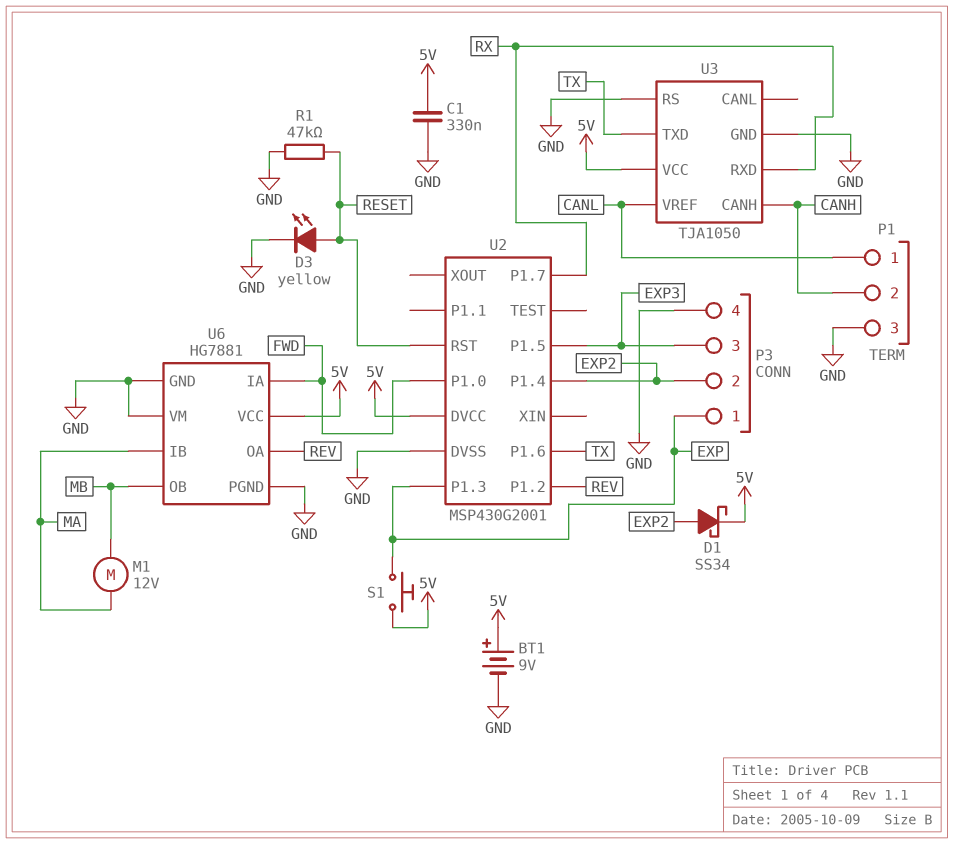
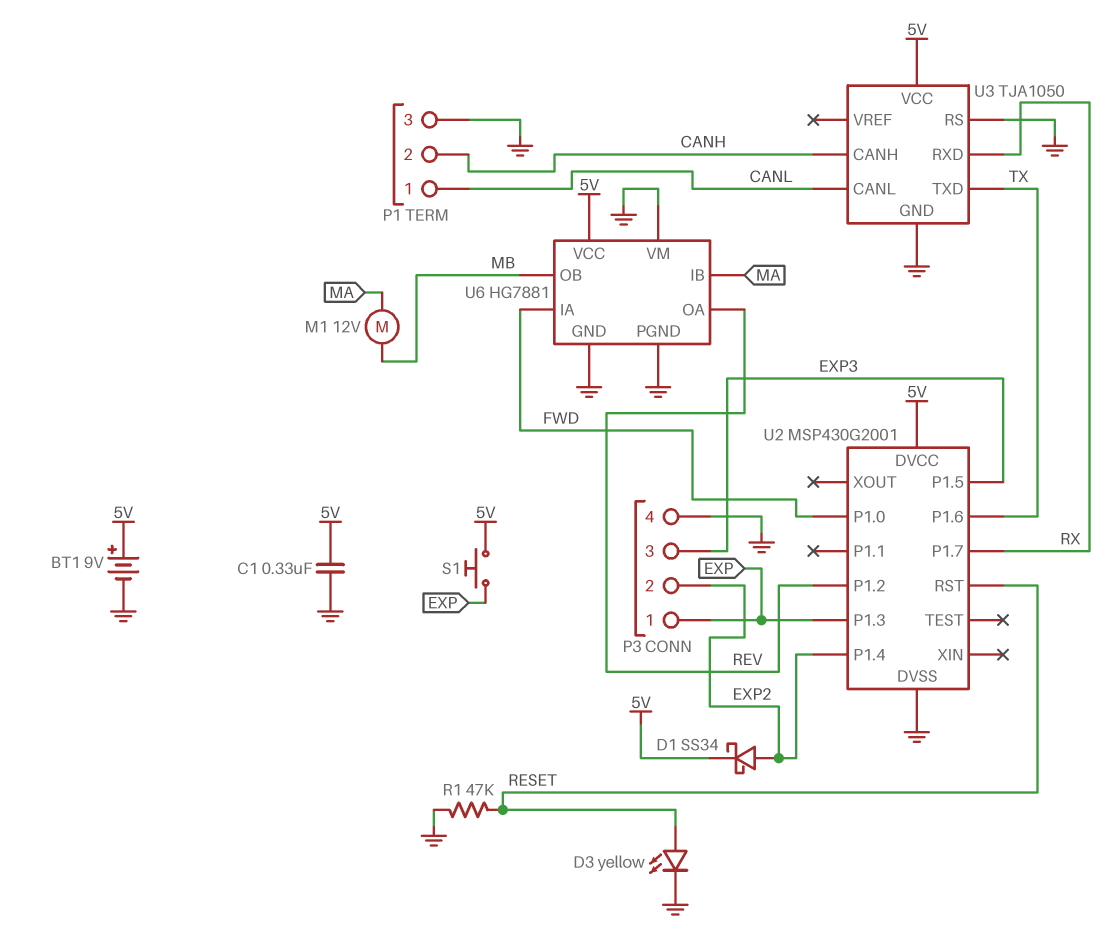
U3 pin CANL: none -> CANL
U3 pin VREF: CANL -> none

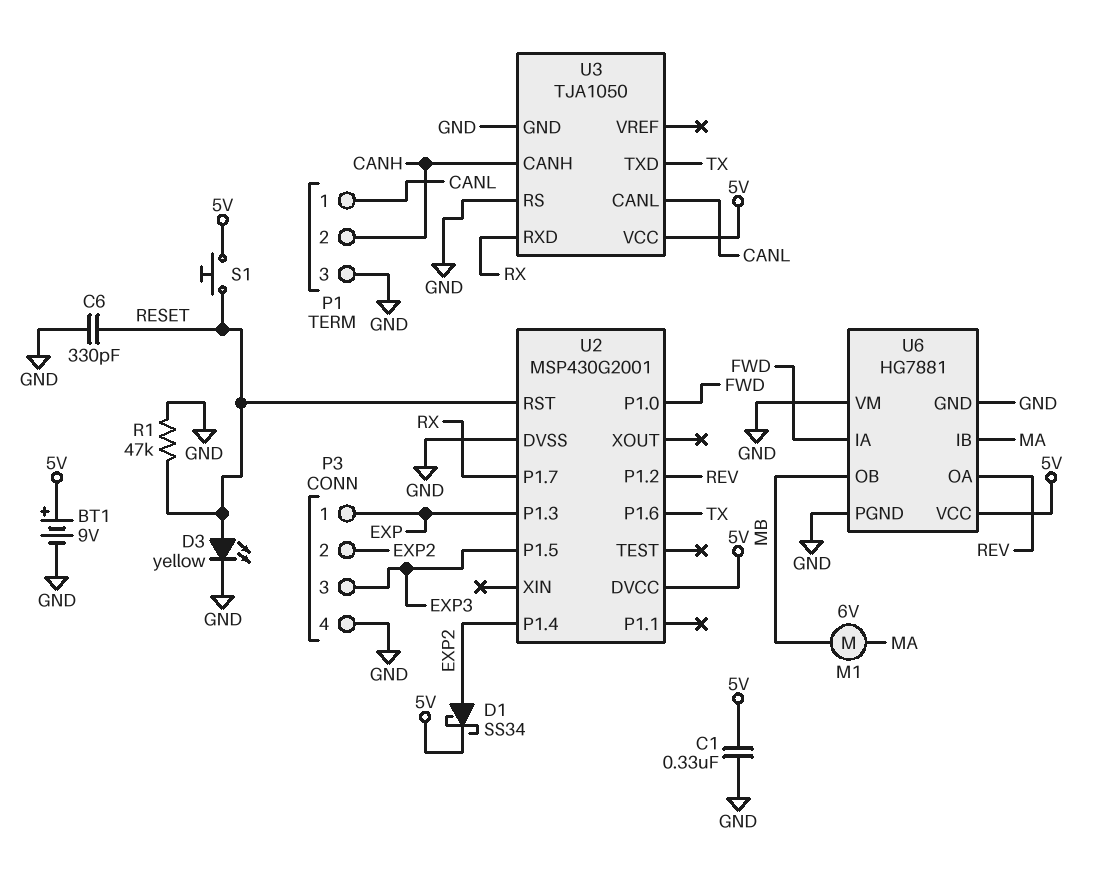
C6: none -> 330pF (GND, RESET)
M1: motor 12V (MA, MB) -> motor 6V (MA, MB)
S1: button (5V, EXP) -> button (5V, RESET)

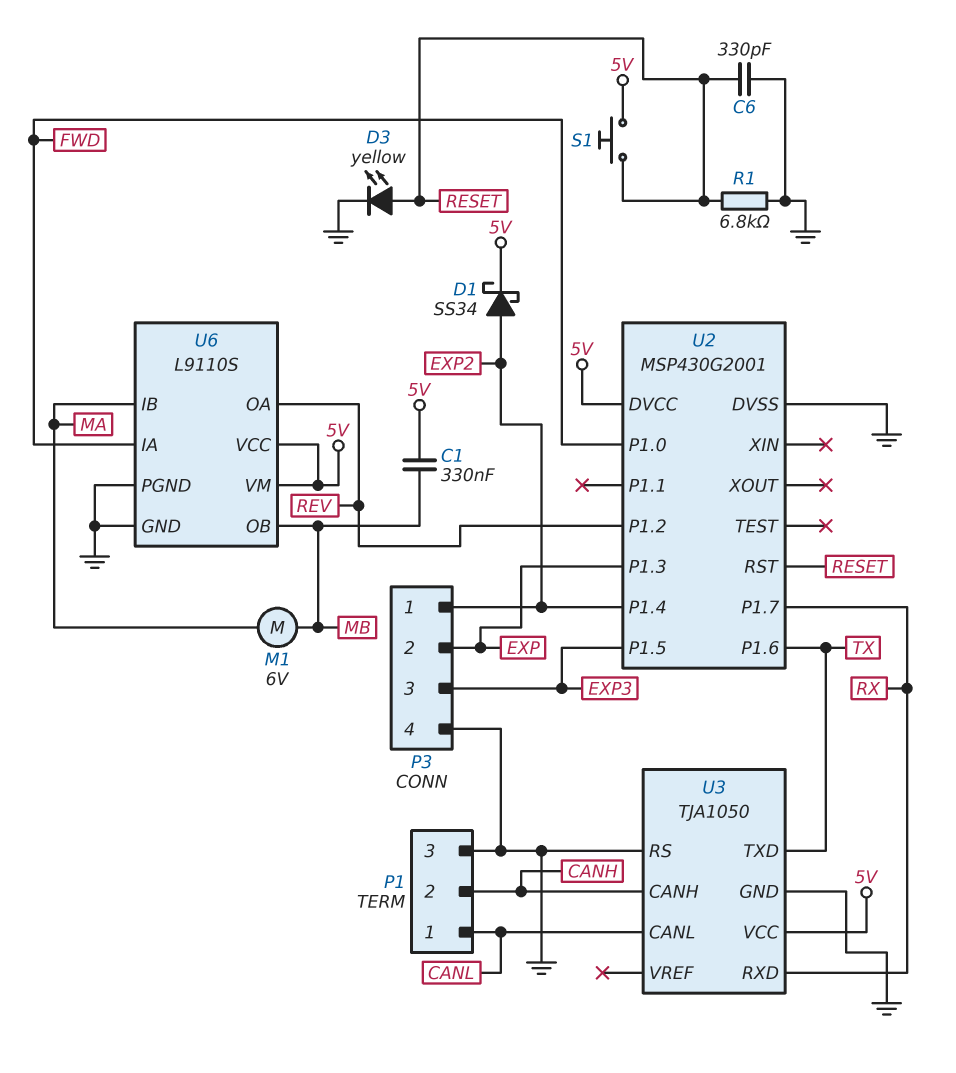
BT1: 9V (plus 5V, minus GND) -> none
C1: 330nF (5V, GND) -> 330nF (5V, MB)
P3 pin 1: EXP -> EXP2
P3 pin 2: EXP2 -> EXP
R1: 47k (GND, RESET) -> 6.8k (GND, RESET)
U6: HG7881 -> L9110S
U6 pin VM: GND -> 5V

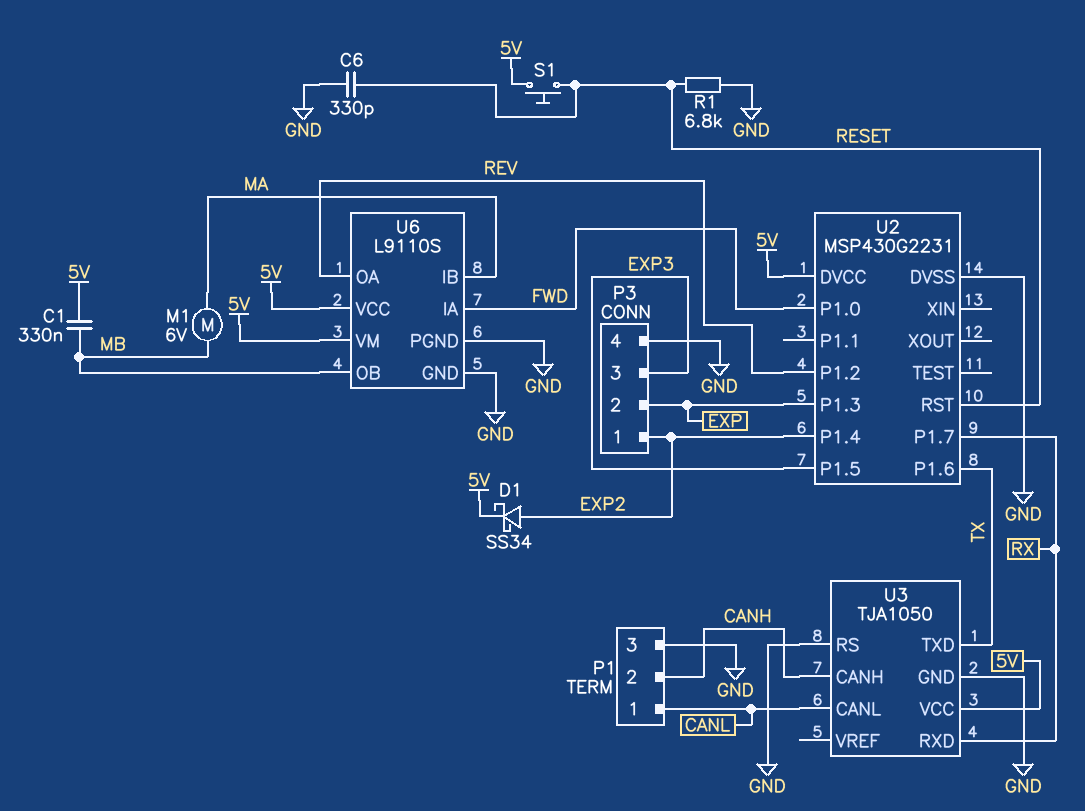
D3: LED yellow (A RESET, K GND) -> none
U2: MSP430G2001 -> MSP430G2231

